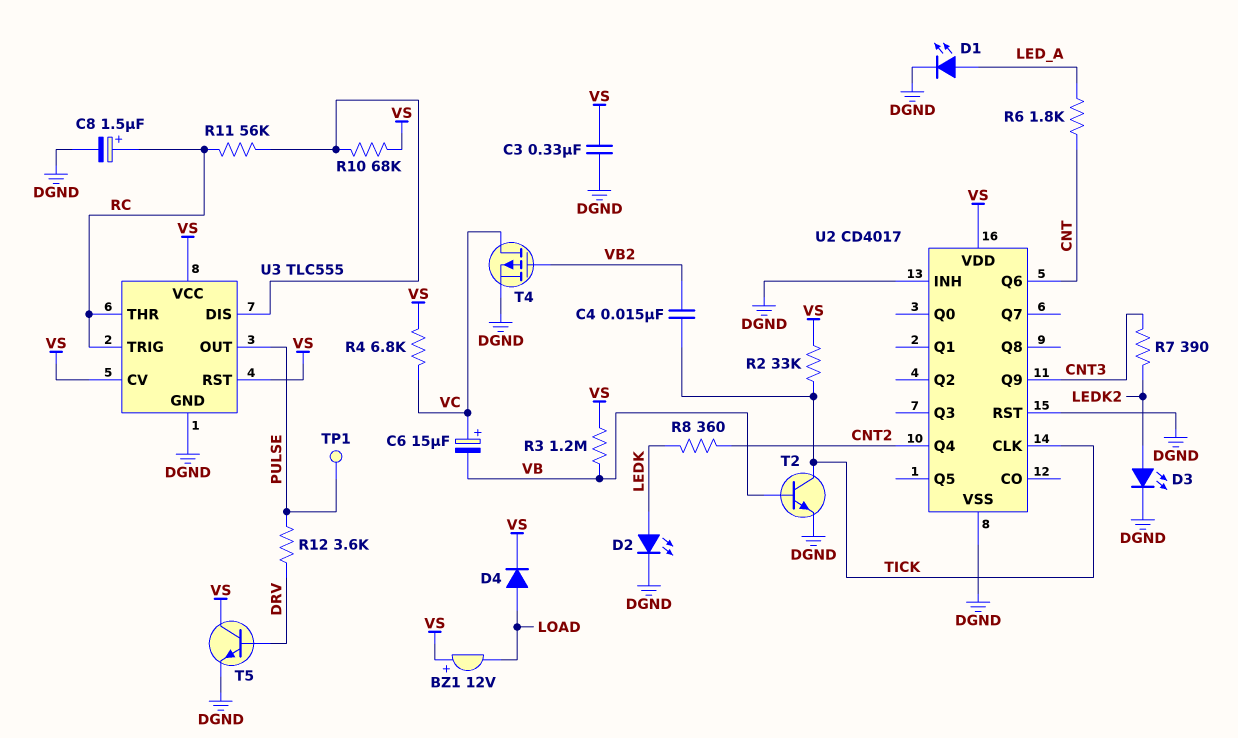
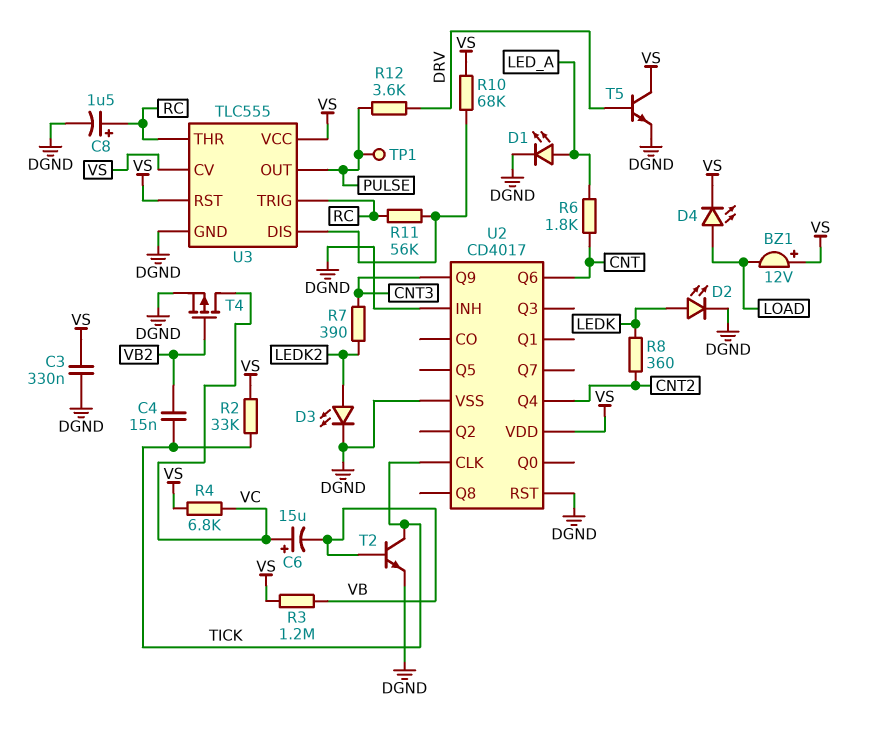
D4: diode (A LOAD, K VS) -> LED (A LOAD, K VS)

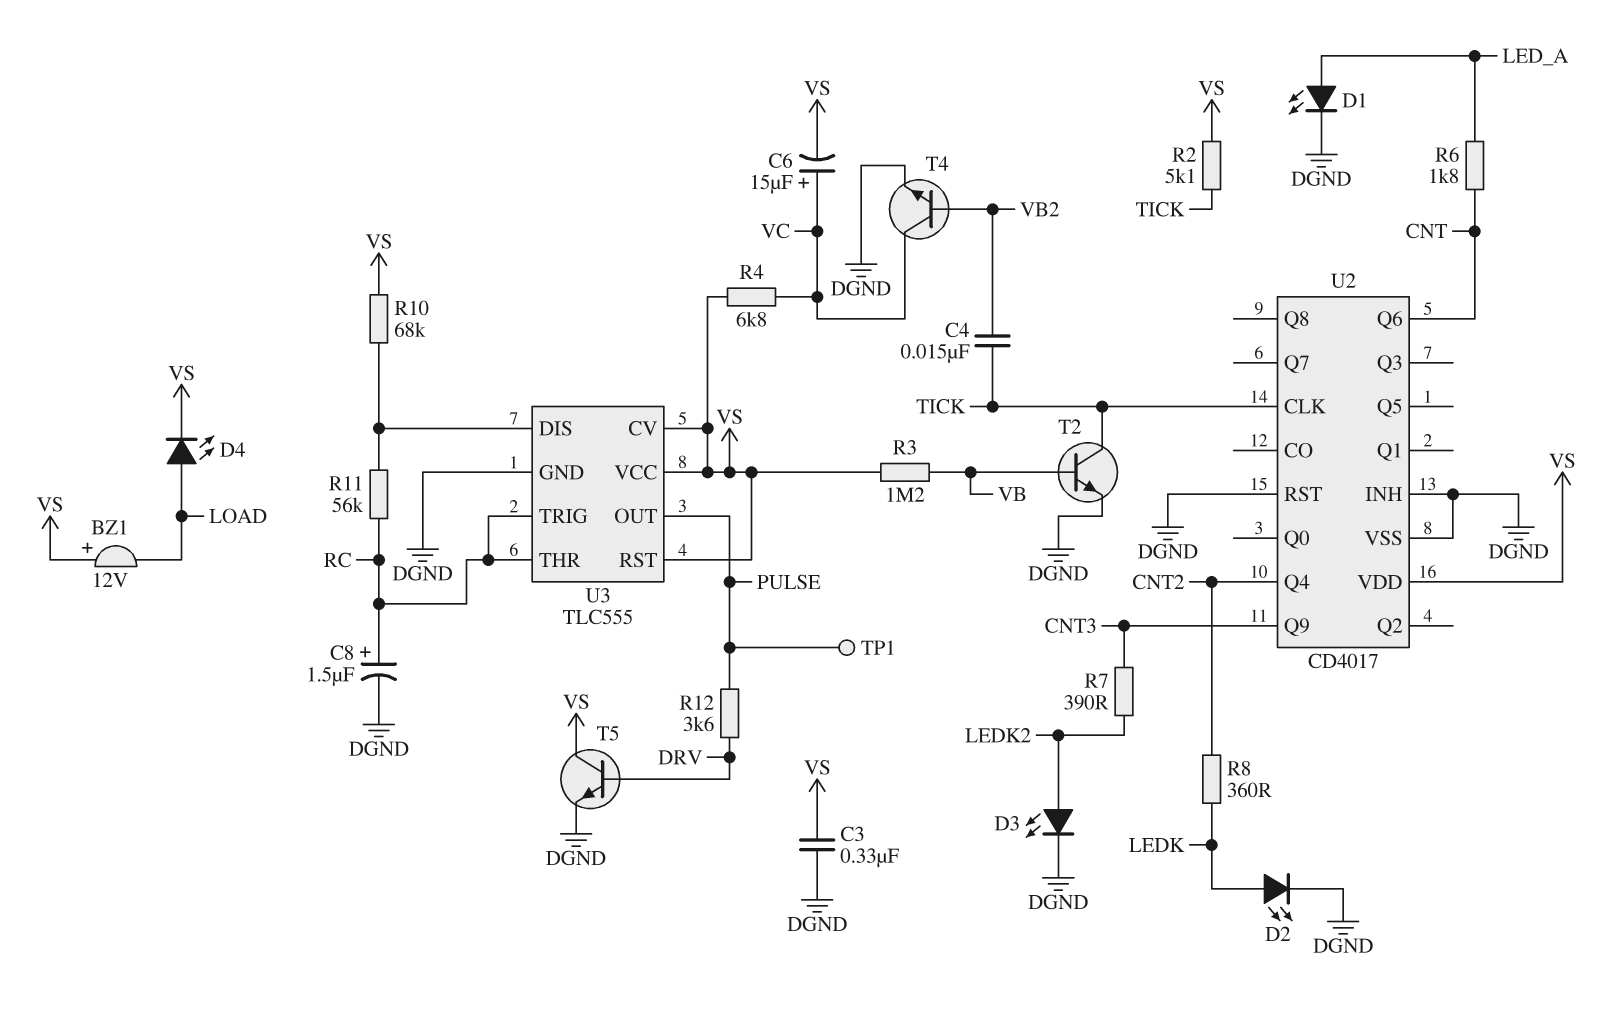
C6: 15uF (plus VC, minus VB) -> 15uF (plus VC, minus VS)
R2: 33k (TICK, VS) -> 5.1k (TICK, VS)
T4: PMOS (G VB2, D VC, S DGND) -> NPN (B VB2, C VC, E DGND)

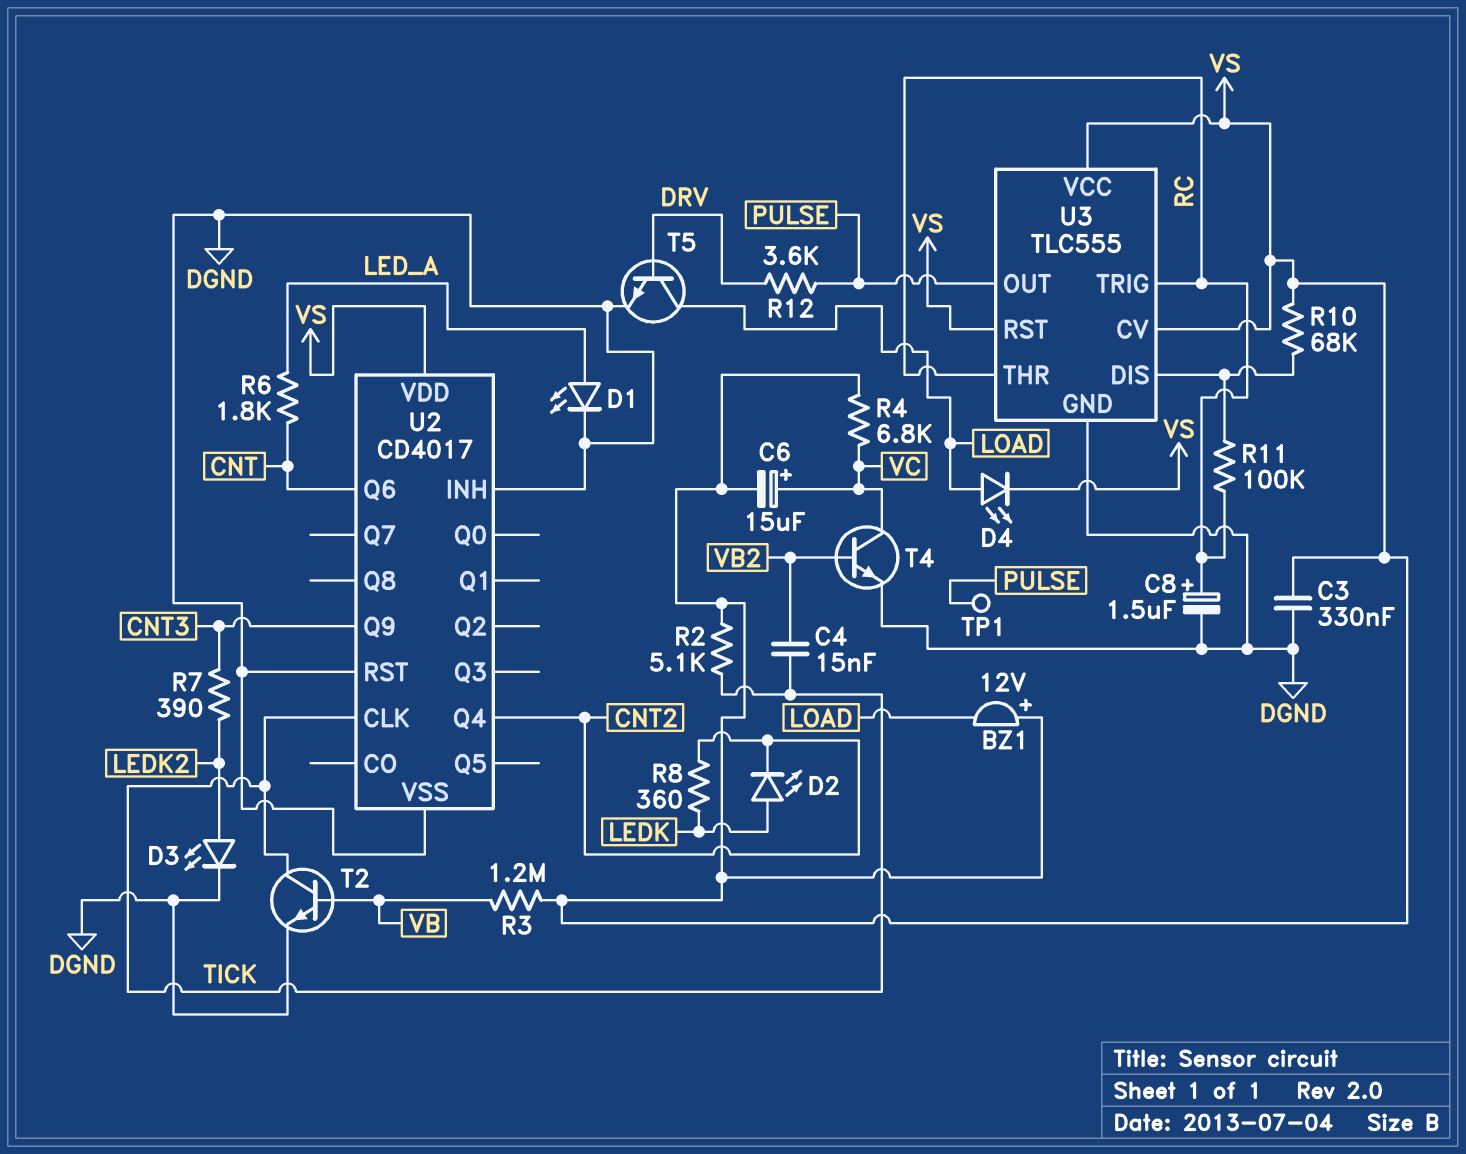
D2: LED (A LEDK, K DGND) -> LED (A LEDK, K CNT2)
R11: 56k (RC, U3/DIS) -> 100k (RC, U3/DIS)
T5: NPN (B DRV, C VS, E DGND) -> NPN (B DRV, C LOAD, E DGND)

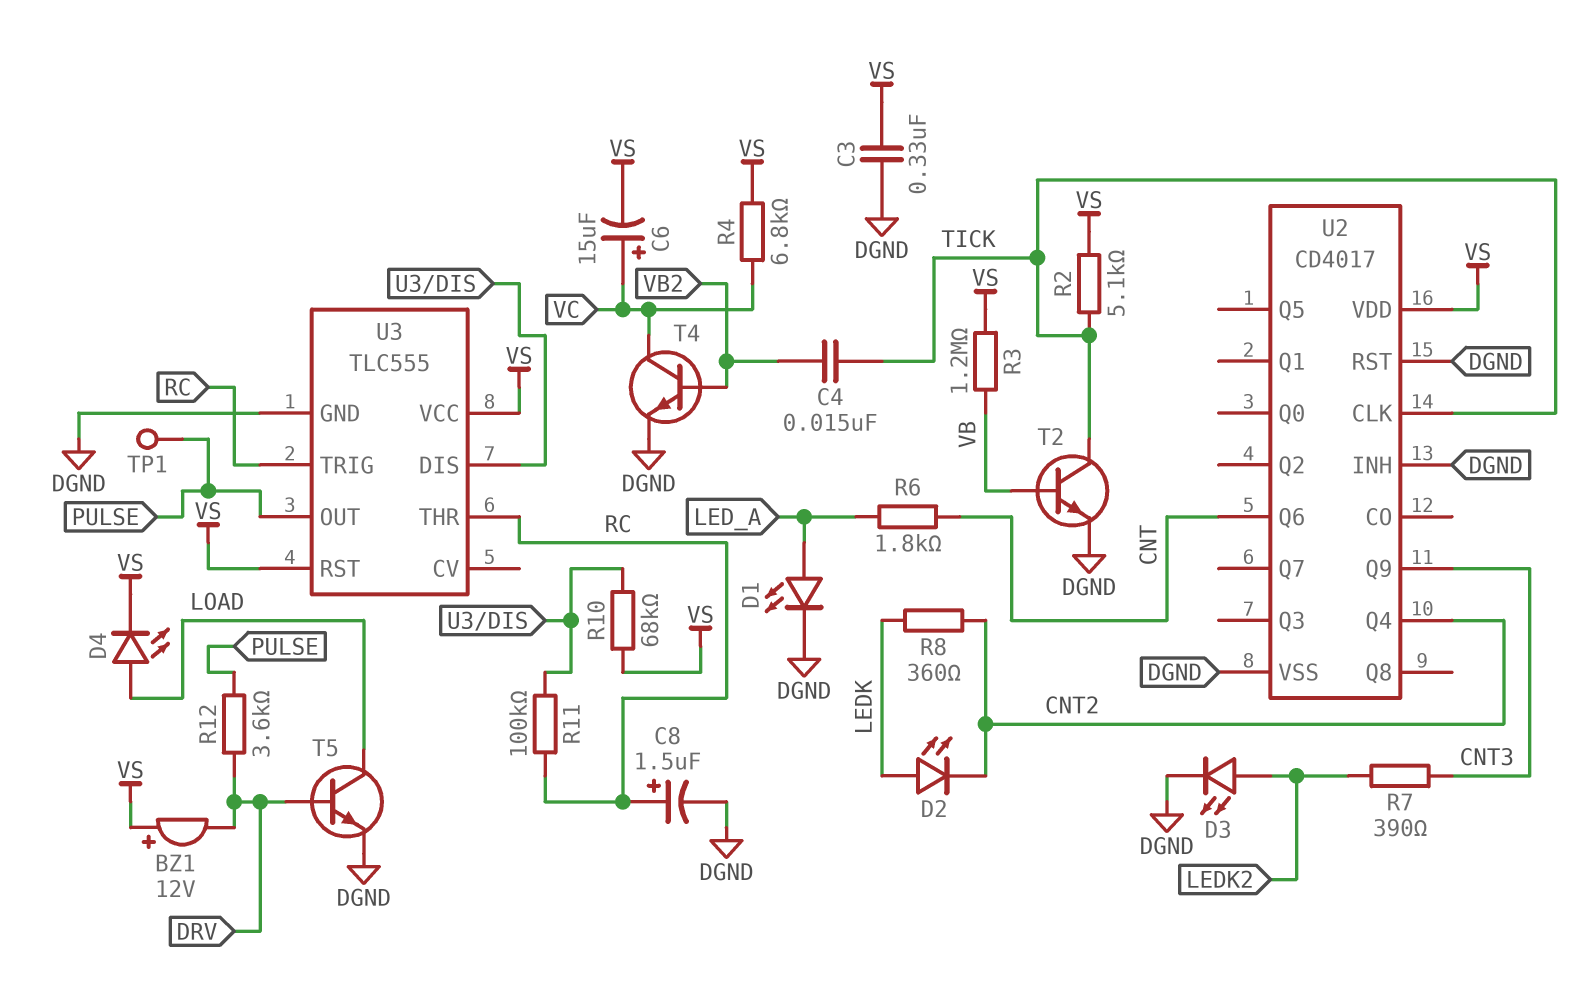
BZ1: buzzer 12V (plus VS, minus LOAD) -> buzzer 12V (plus VS, minus DRV)
U3 pin CV: VS -> none

